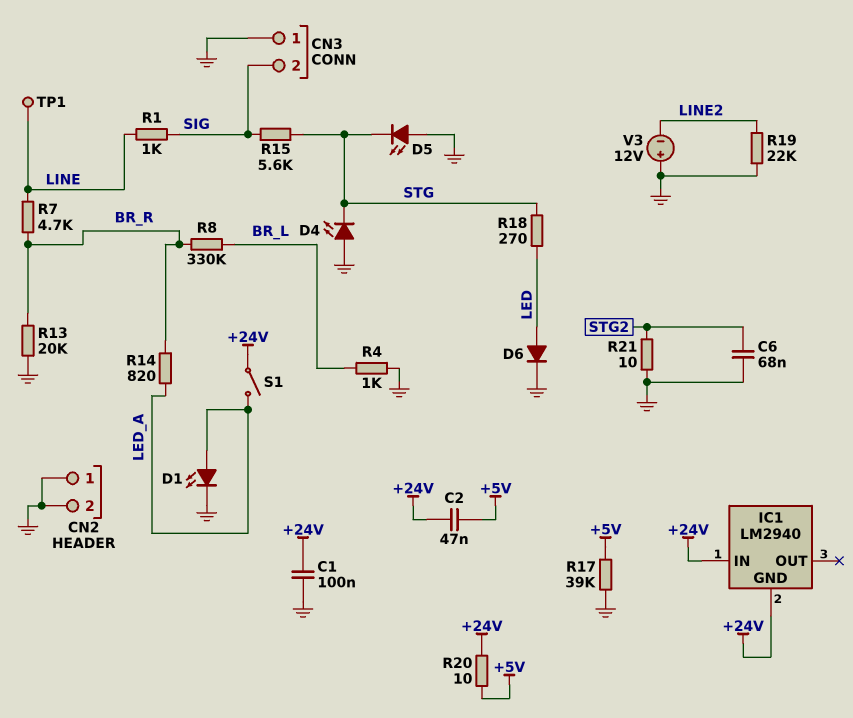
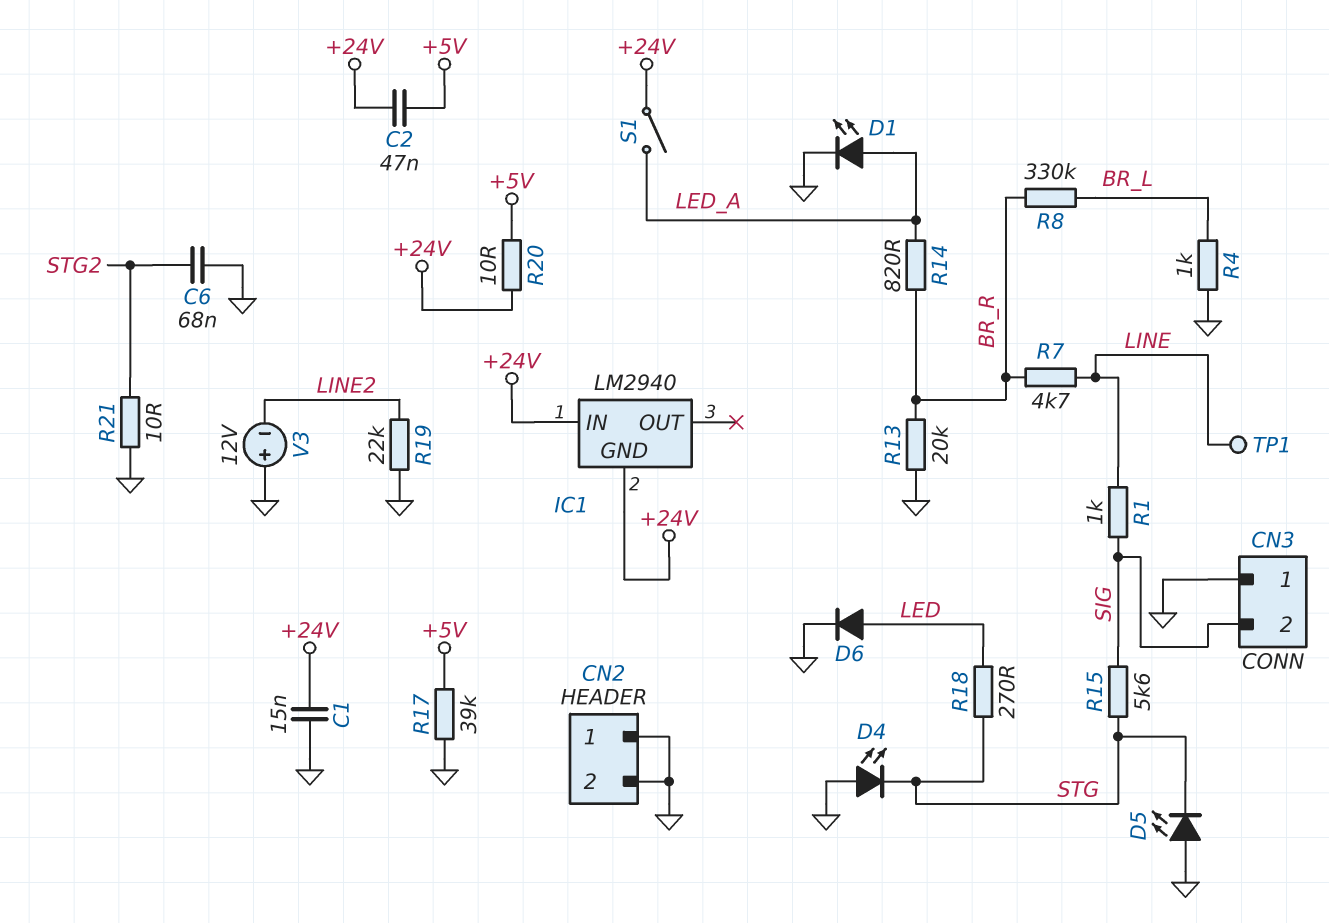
C1: 100nF (+24V, GND) -> 15nF (+24V, GND)

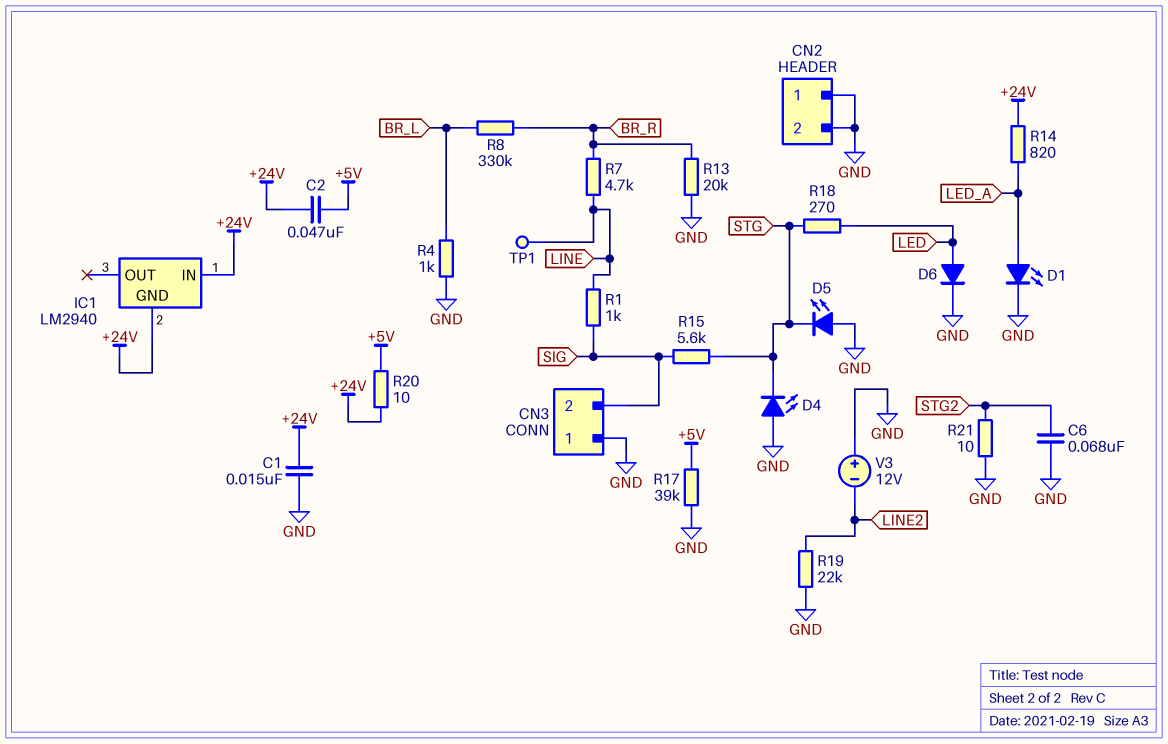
R14: 820 (BR_R, LED_A) -> 820 (+24V, LED_A)
S1: switch (+24V, LED_A) -> none

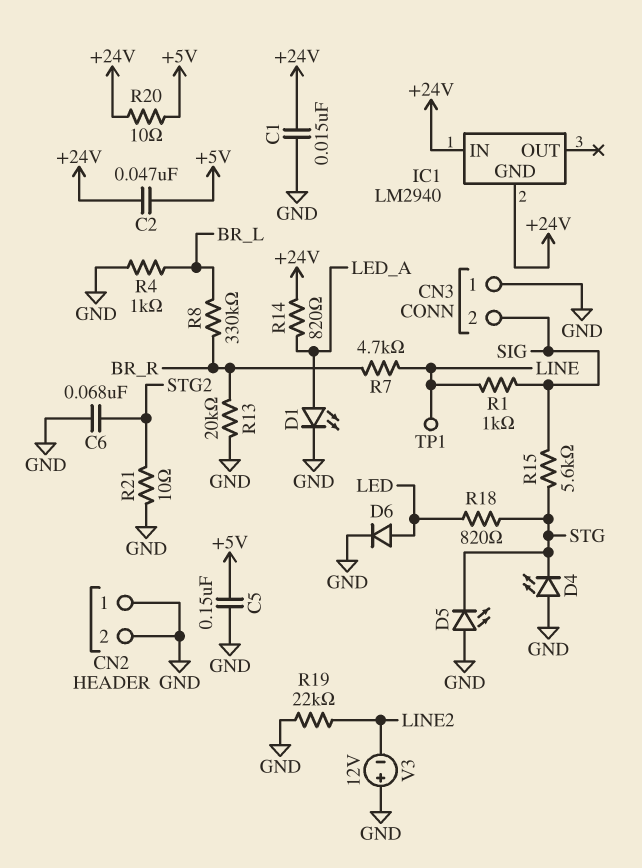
C5: none -> 150nF (+5V, GND)
R17: 39k (+5V, GND) -> none
R18: 270 (LED, STG) -> 820 (LED, STG)

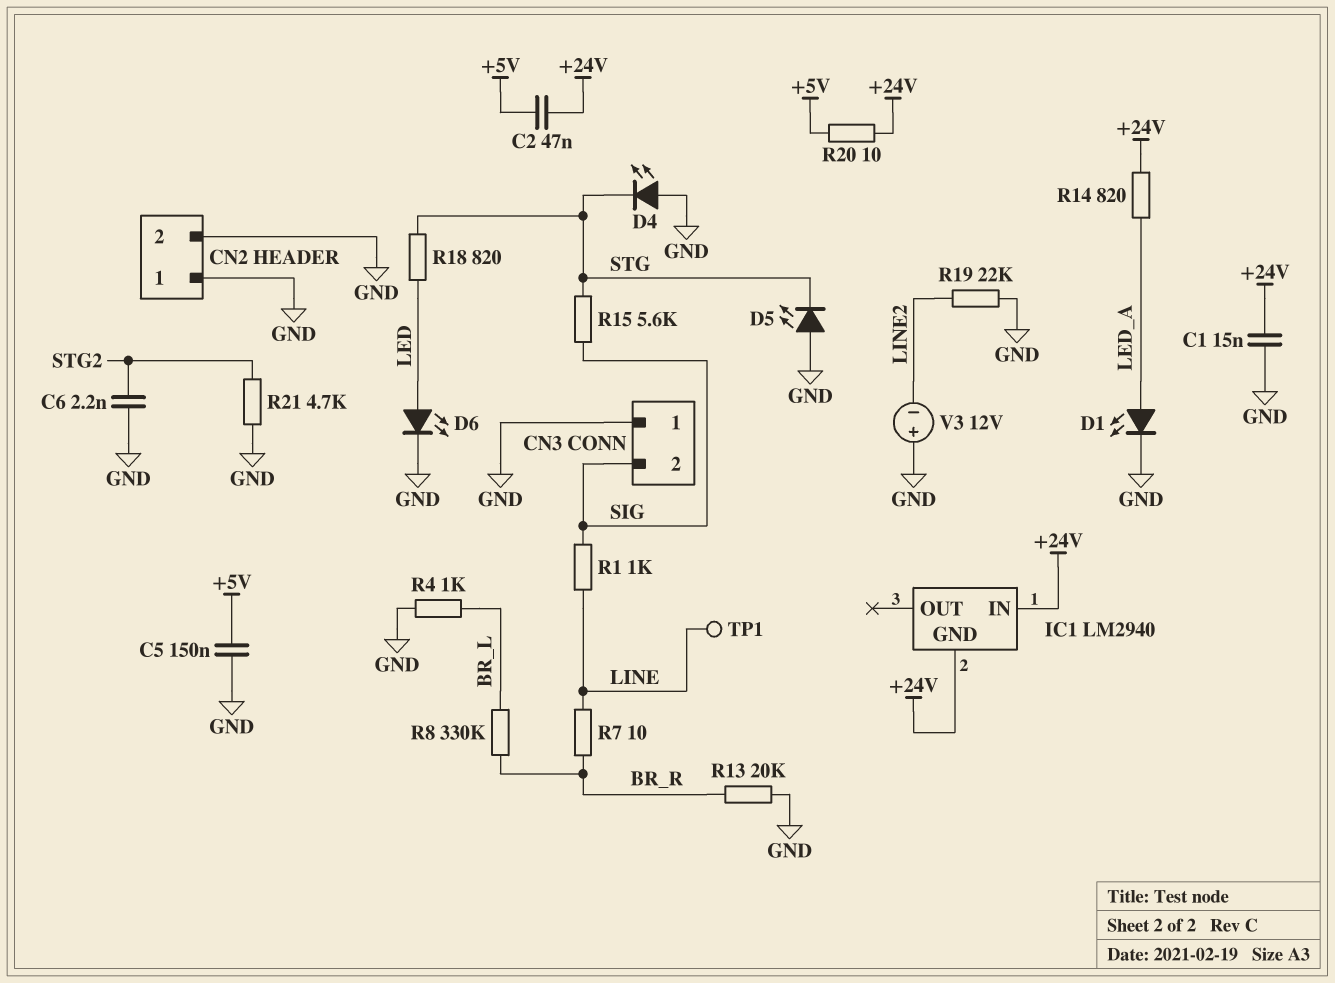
C6: 68nF (GND, STG2) -> 2.2nF (GND, STG2)
D6: diode (A LED, K GND) -> LED (A LED, K GND)
R7: 4.7k (BR_R, LINE) -> 10 (BR_R, LINE)
R21: 10 (GND, STG2) -> 4.7k (GND, STG2)

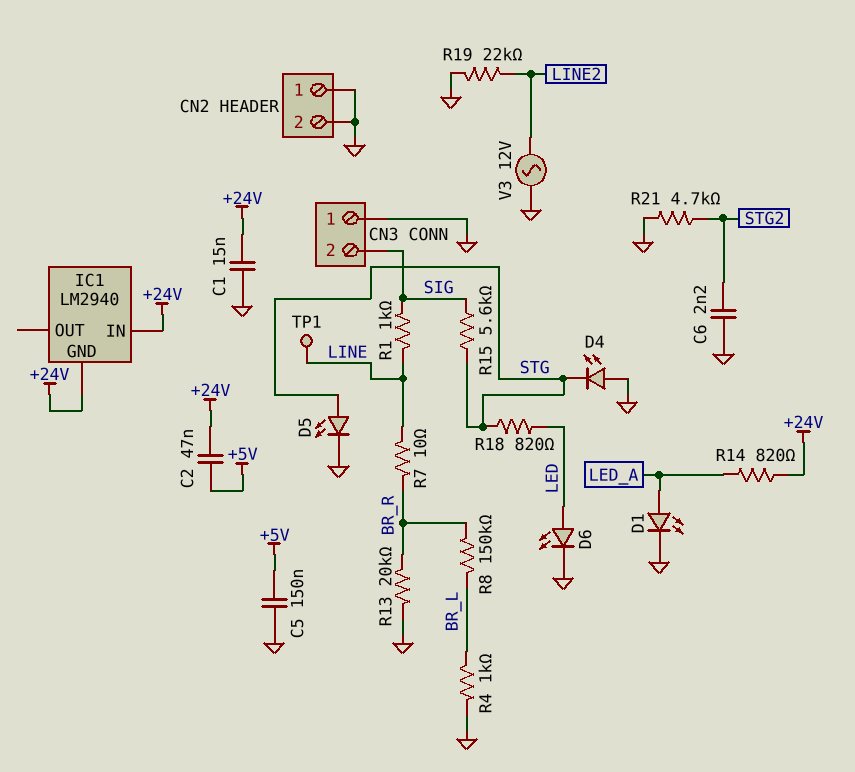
D5: LED (A GND, K STG) -> LED (A STG, K GND)
R8: 330k (BR_L, BR_R) -> 150k (BR_L, BR_R)
R20: 10 (+5V, +24V) -> none
V3: 12V (plus GND, minus LINE2) -> AC 12V (GND, LINE2)

